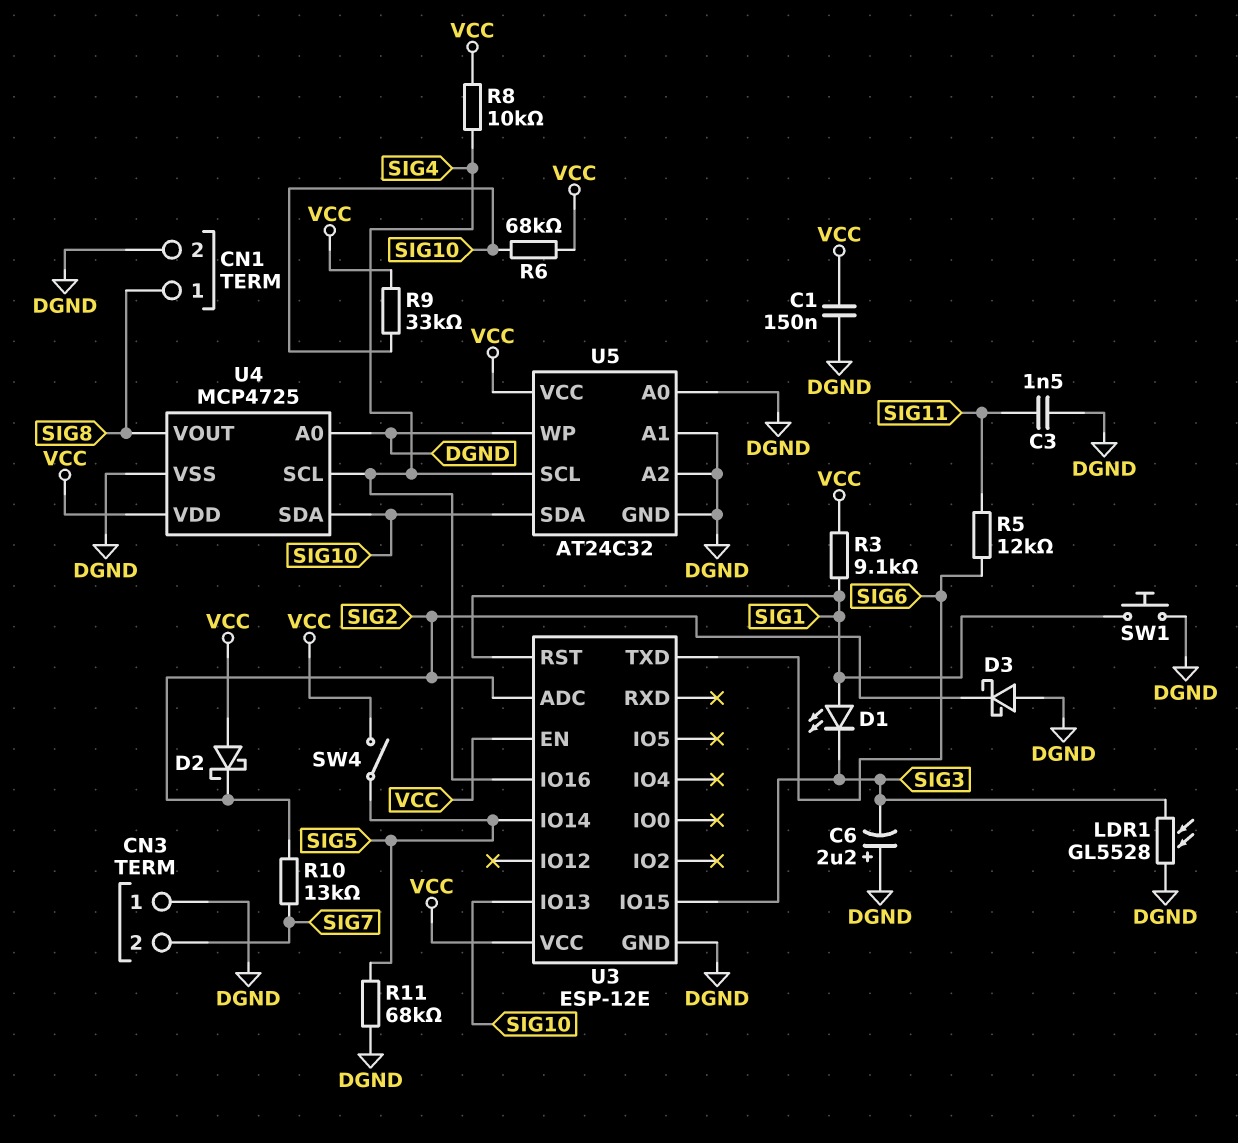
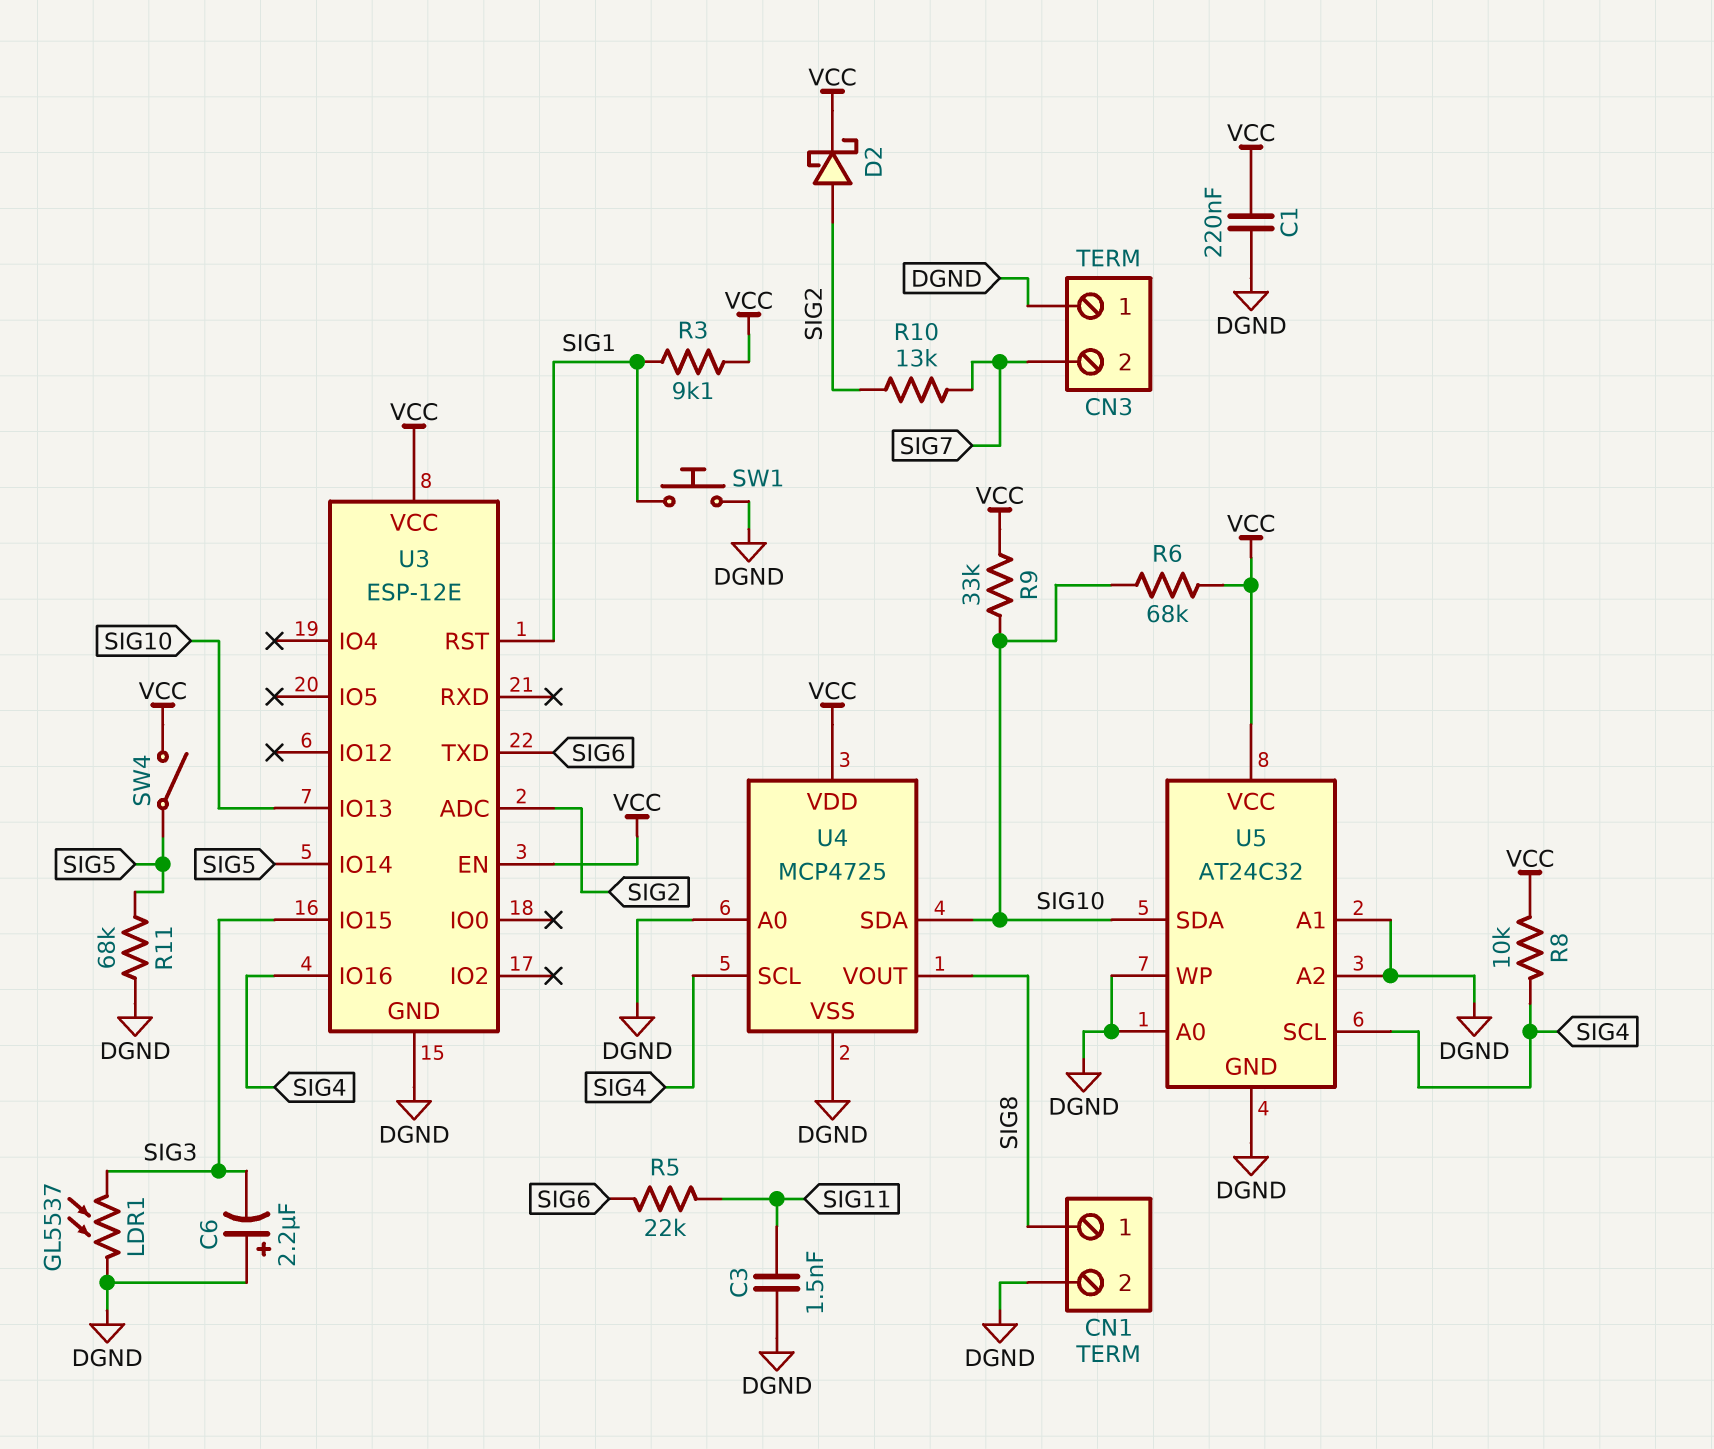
C1: 150nF (DGND, VCC) -> 220nF (DGND, VCC)
D1: LED (A SIG1, K SIG3) -> none
D2: schottky (A VCC, K SIG2) -> schottky (A SIG2, K VCC)
D3: schottky (A DGND, K SIG2) -> none
LDR1: GL5528 (DGND, SIG3) -> GL5537 (DGND, SIG3)
R5: 12k (SIG6, SIG11) -> 22k (SIG6, SIG11)

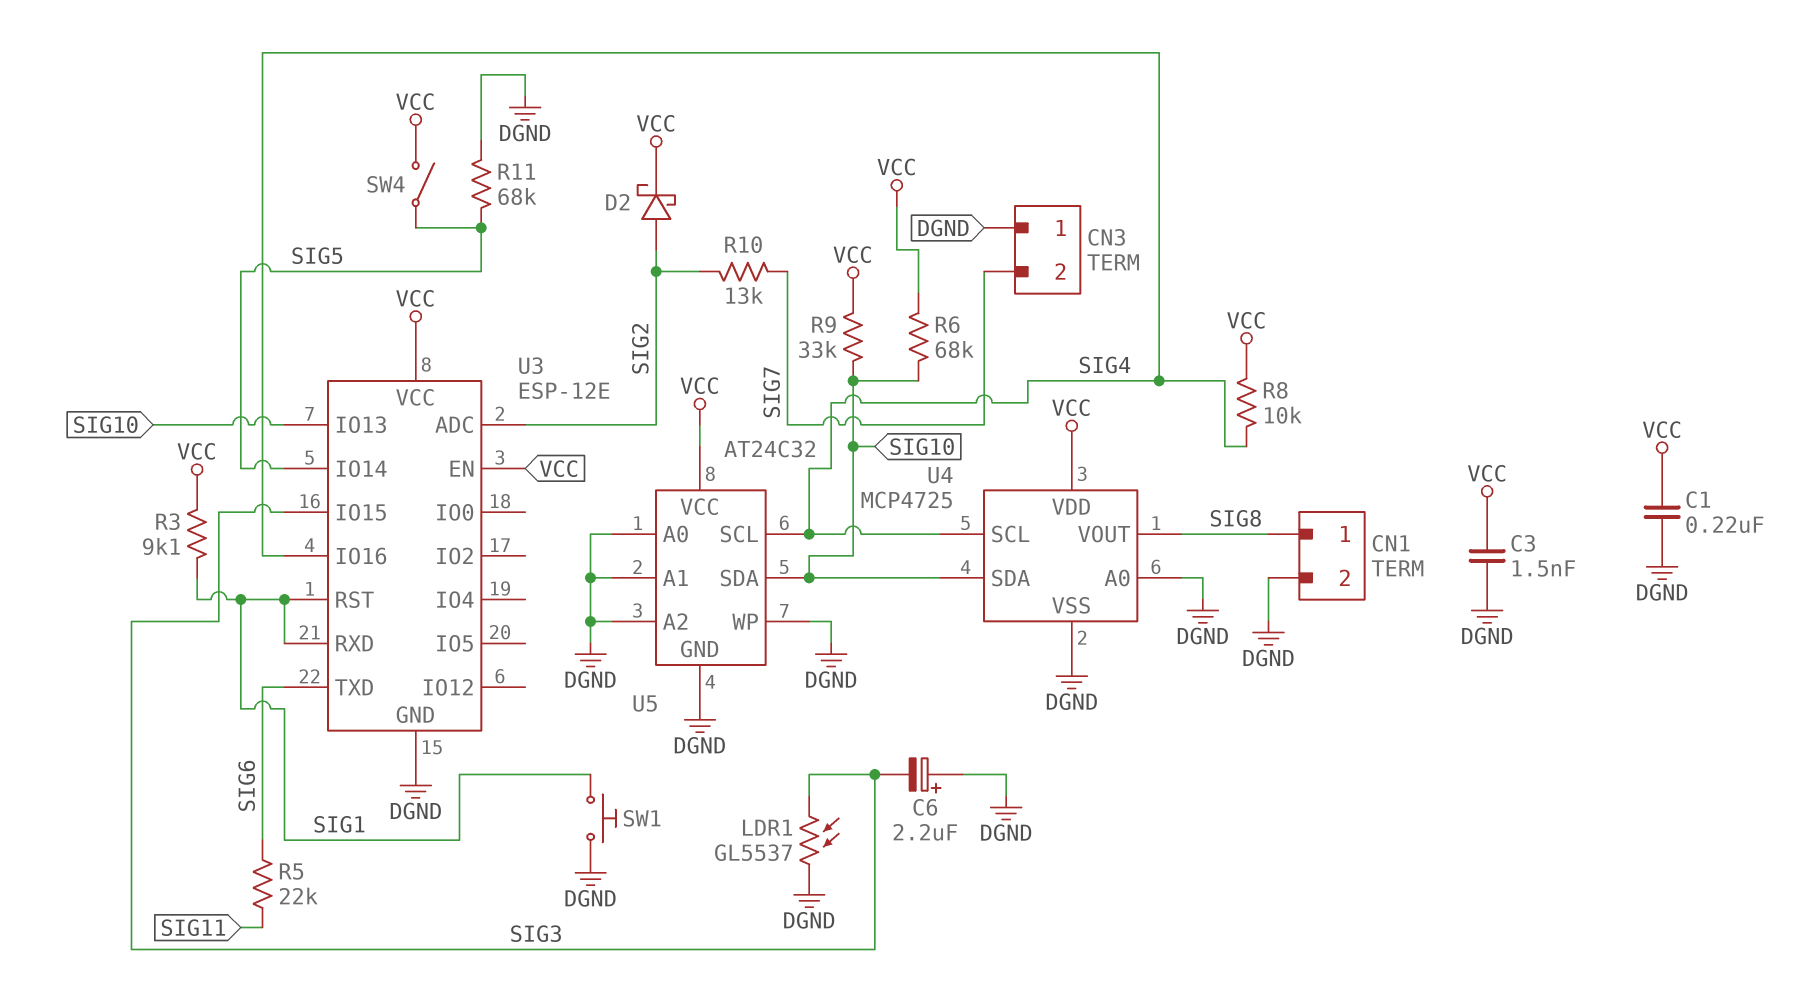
C3: 1.5nF (DGND, SIG11) -> 1.5nF (DGND, VCC)
U3 pin RXD: none -> SIG1

